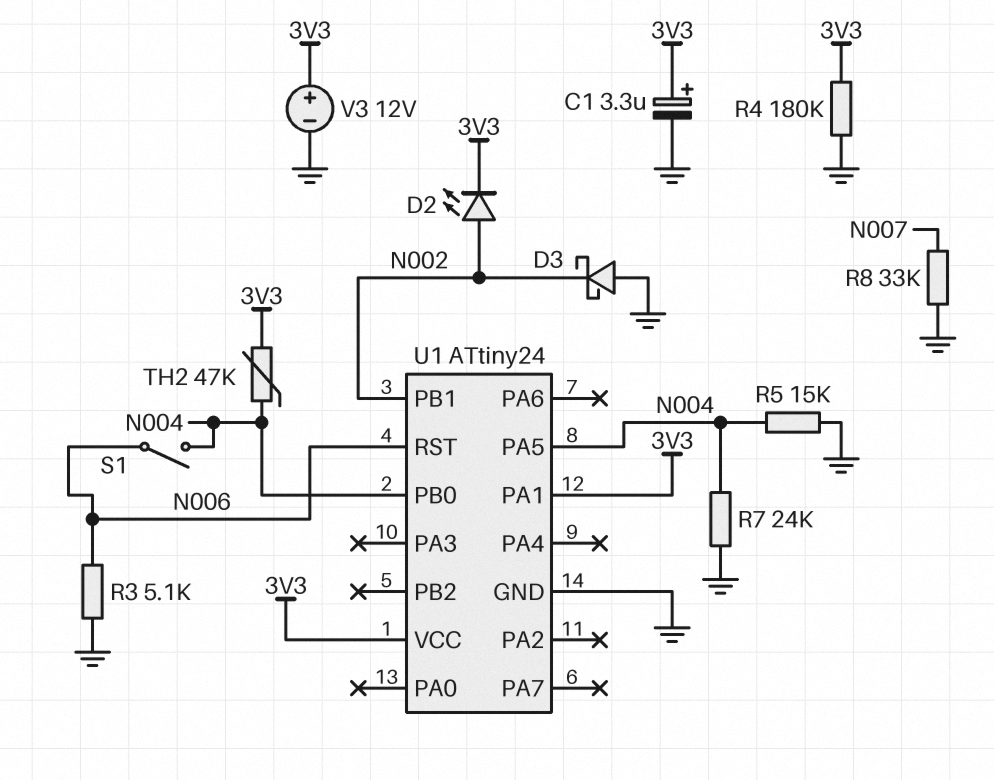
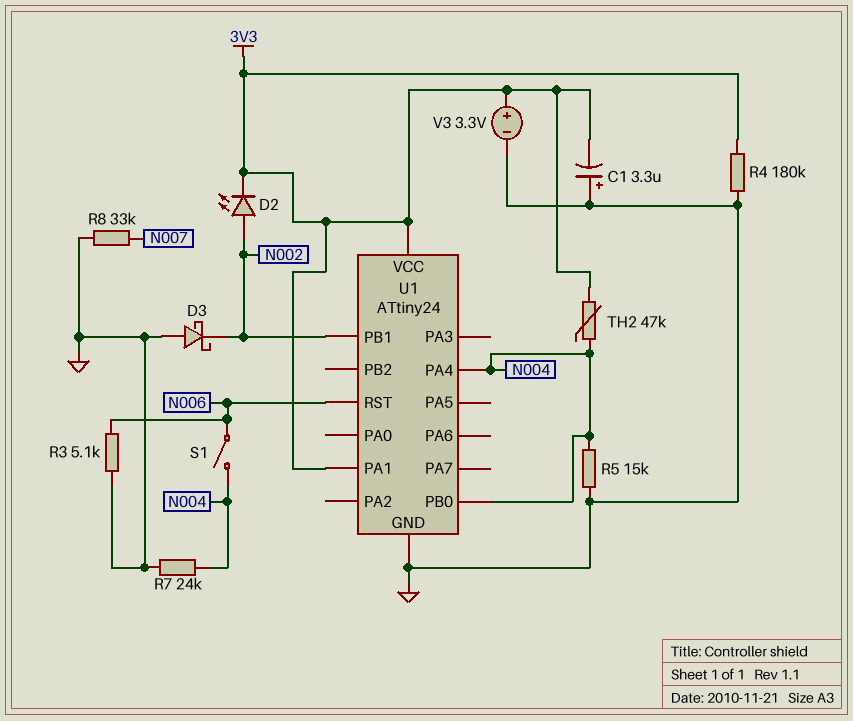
C1: 3.3uF (plus 3V3, minus GND) -> 3.3uF (plus GND, minus 3V3)
U1 pin PA4: none -> N004
U1 pin PA5: N004 -> none
V3: 12V (plus 3V3, minus GND) -> 3.3V (plus 3V3, minus GND)

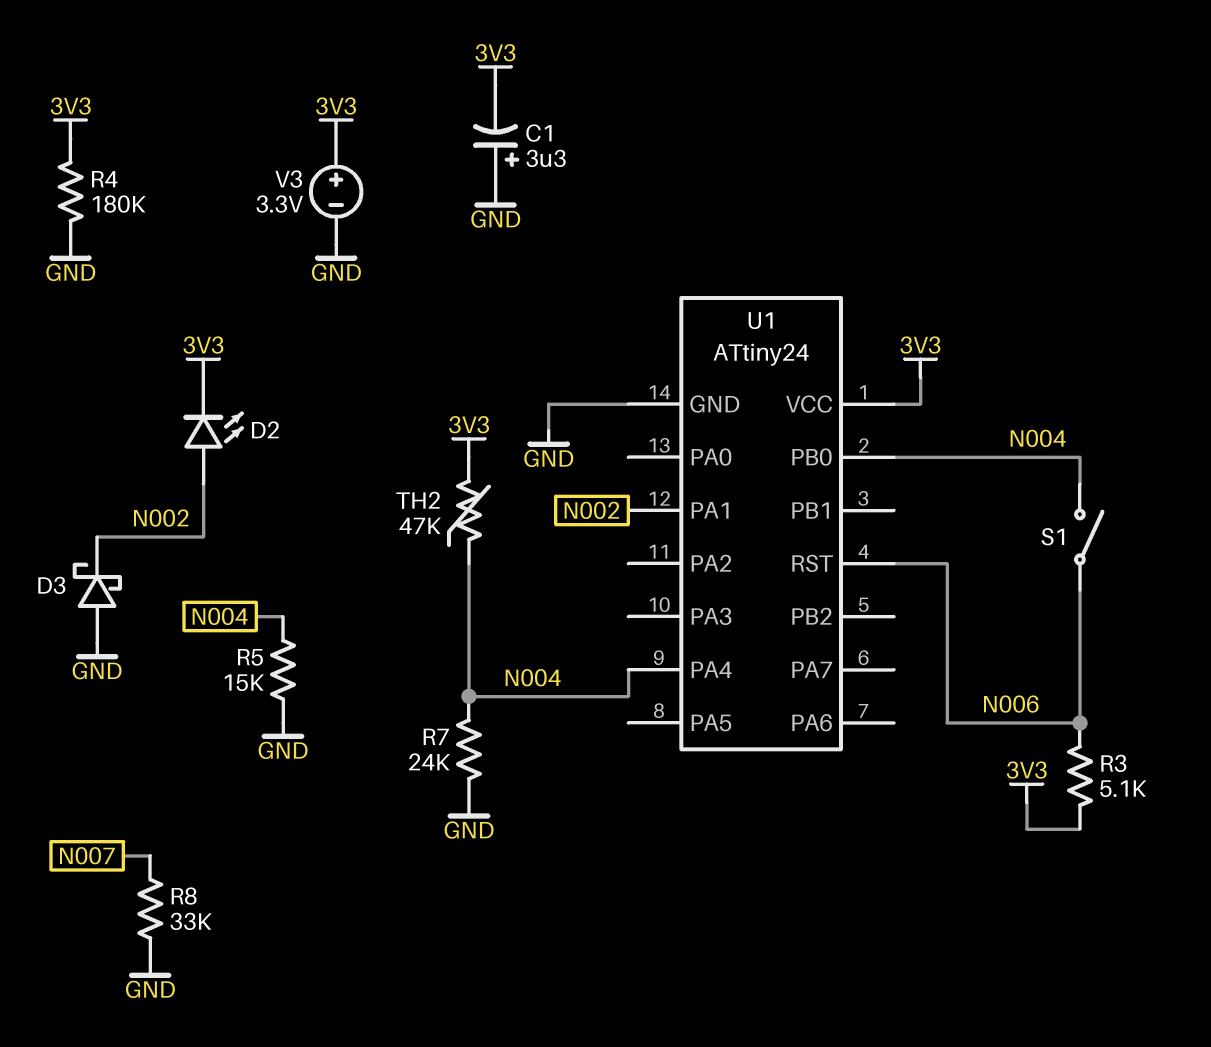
R3: 5.1k (GND, N006) -> 5.1k (3V3, N006)
U1 pin PA1: 3V3 -> N002
U1 pin PB1: N002 -> none

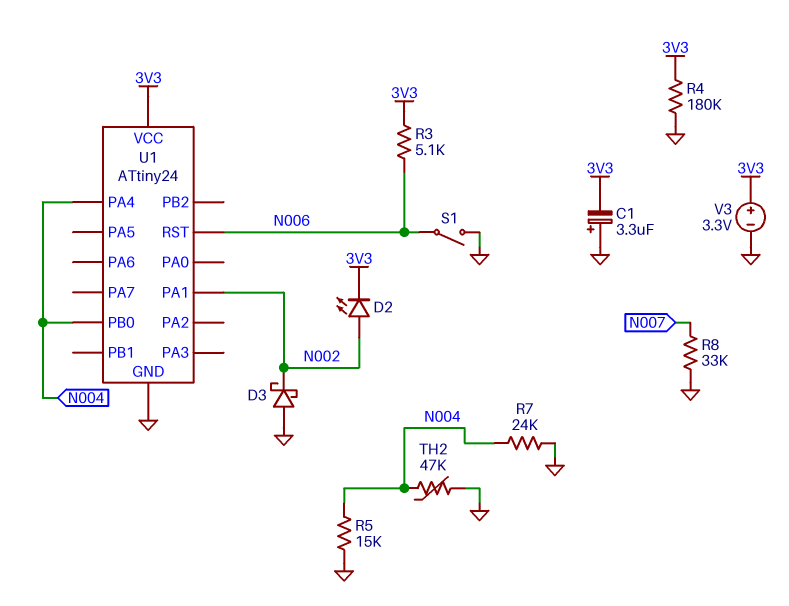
S1: switch (N004, N006) -> switch (GND, N006)
TH2: 47k (3V3, N004) -> 47k (GND, N004)

